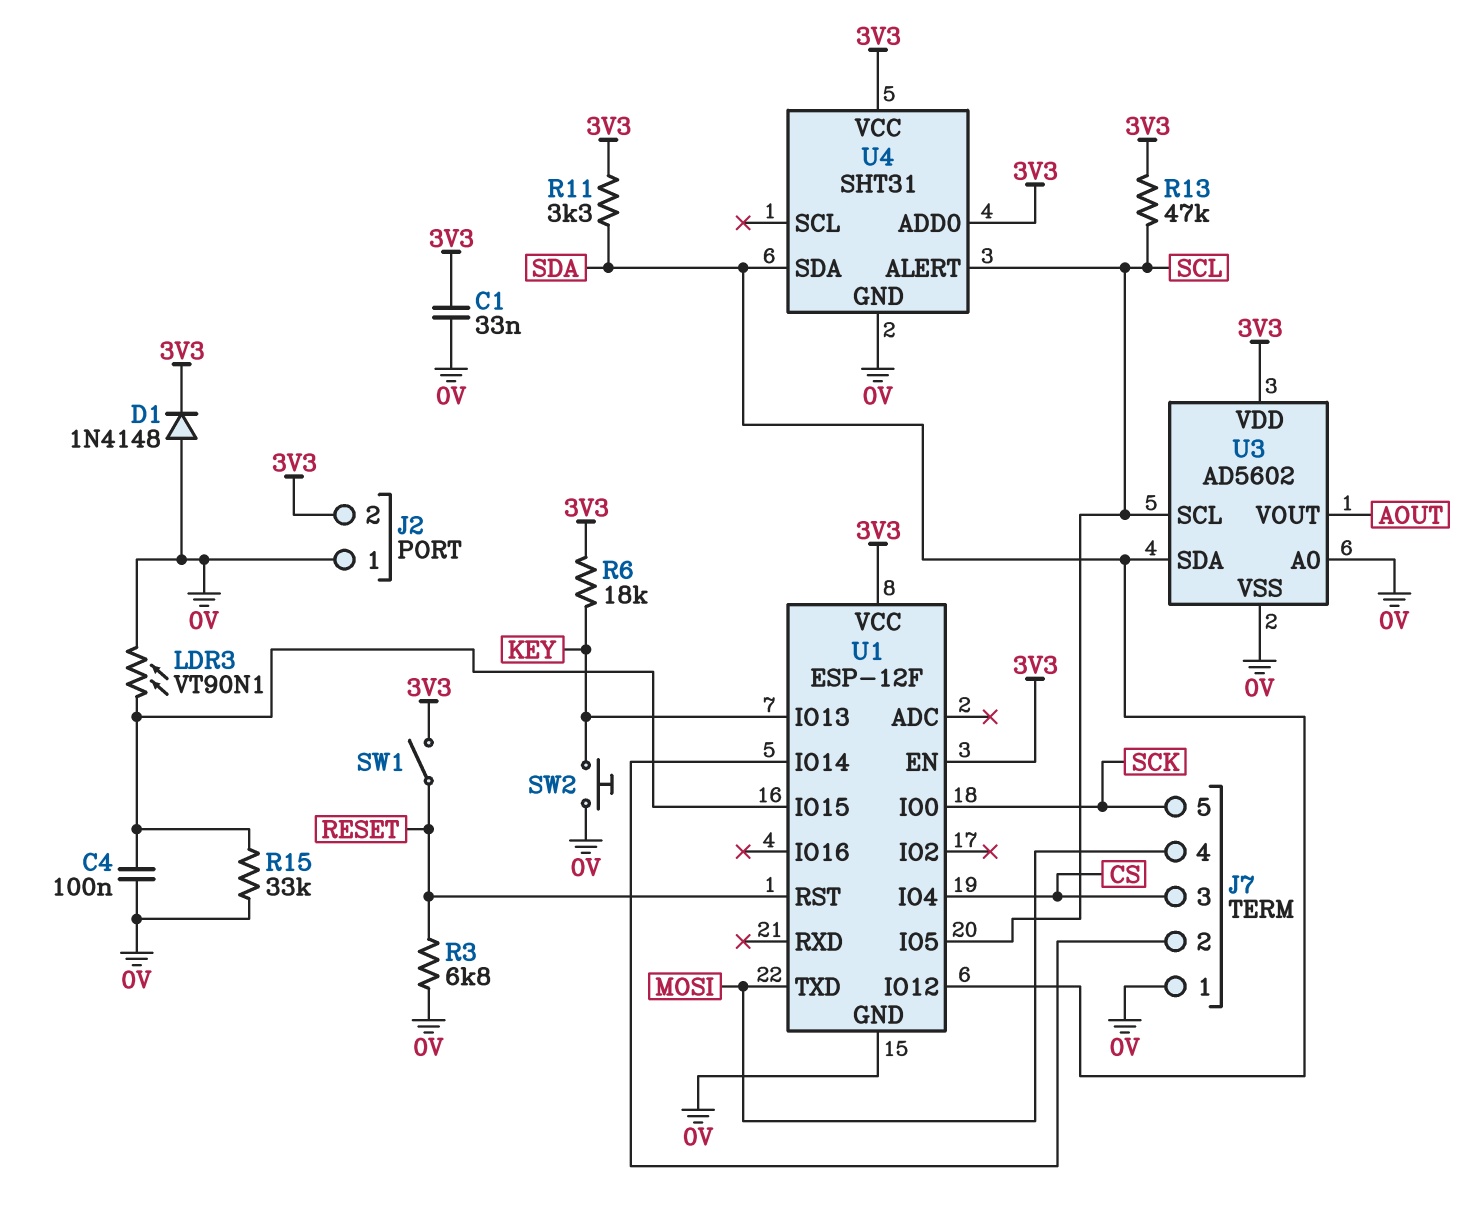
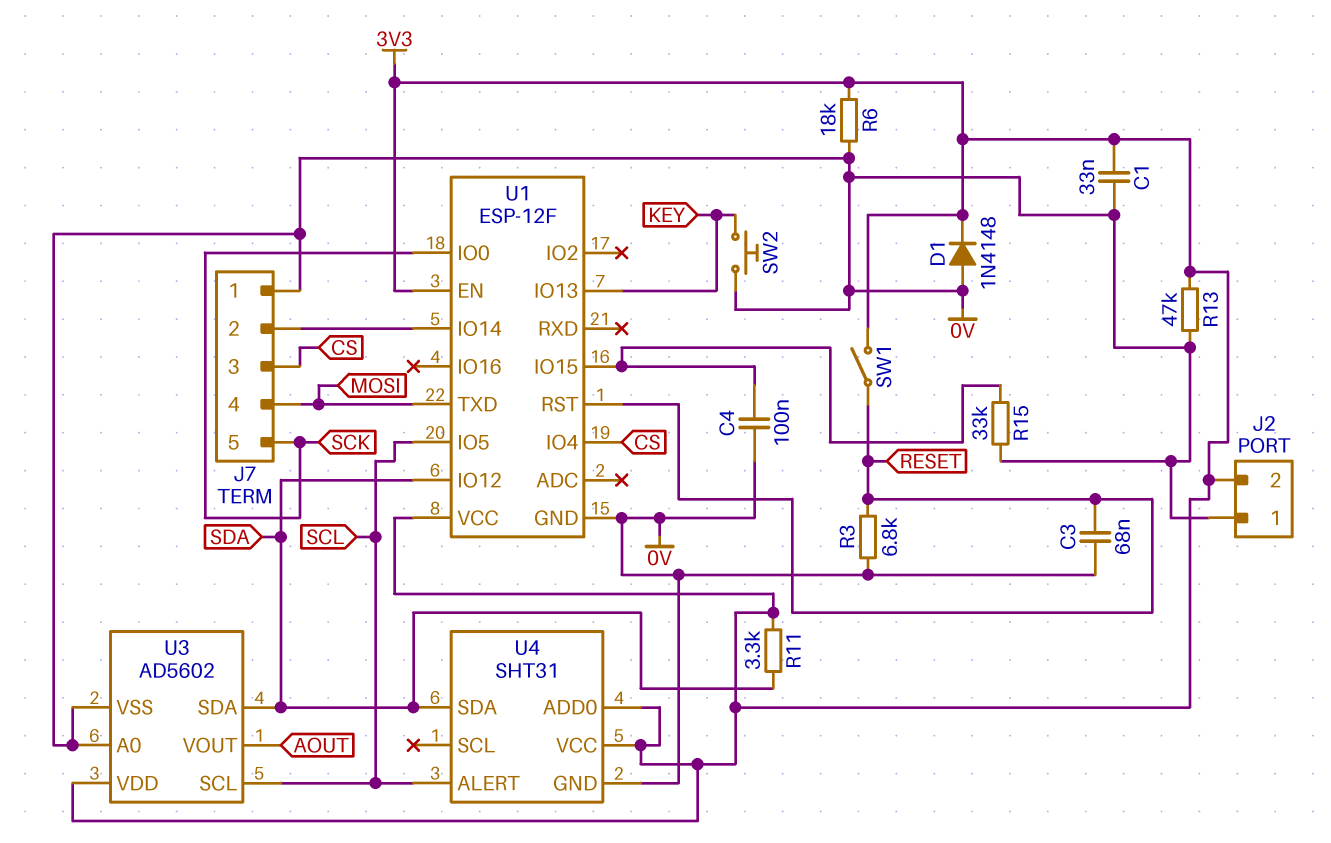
C3: none -> 68nF (0V, RESET)
LDR3: VT90N1 (0V, U1/IO15) -> none
R6: 18k (3V3, KEY) -> 18k (0V, 3V3)
R13: 47k (3V3, SCL) -> 47k (0V, 3V3)

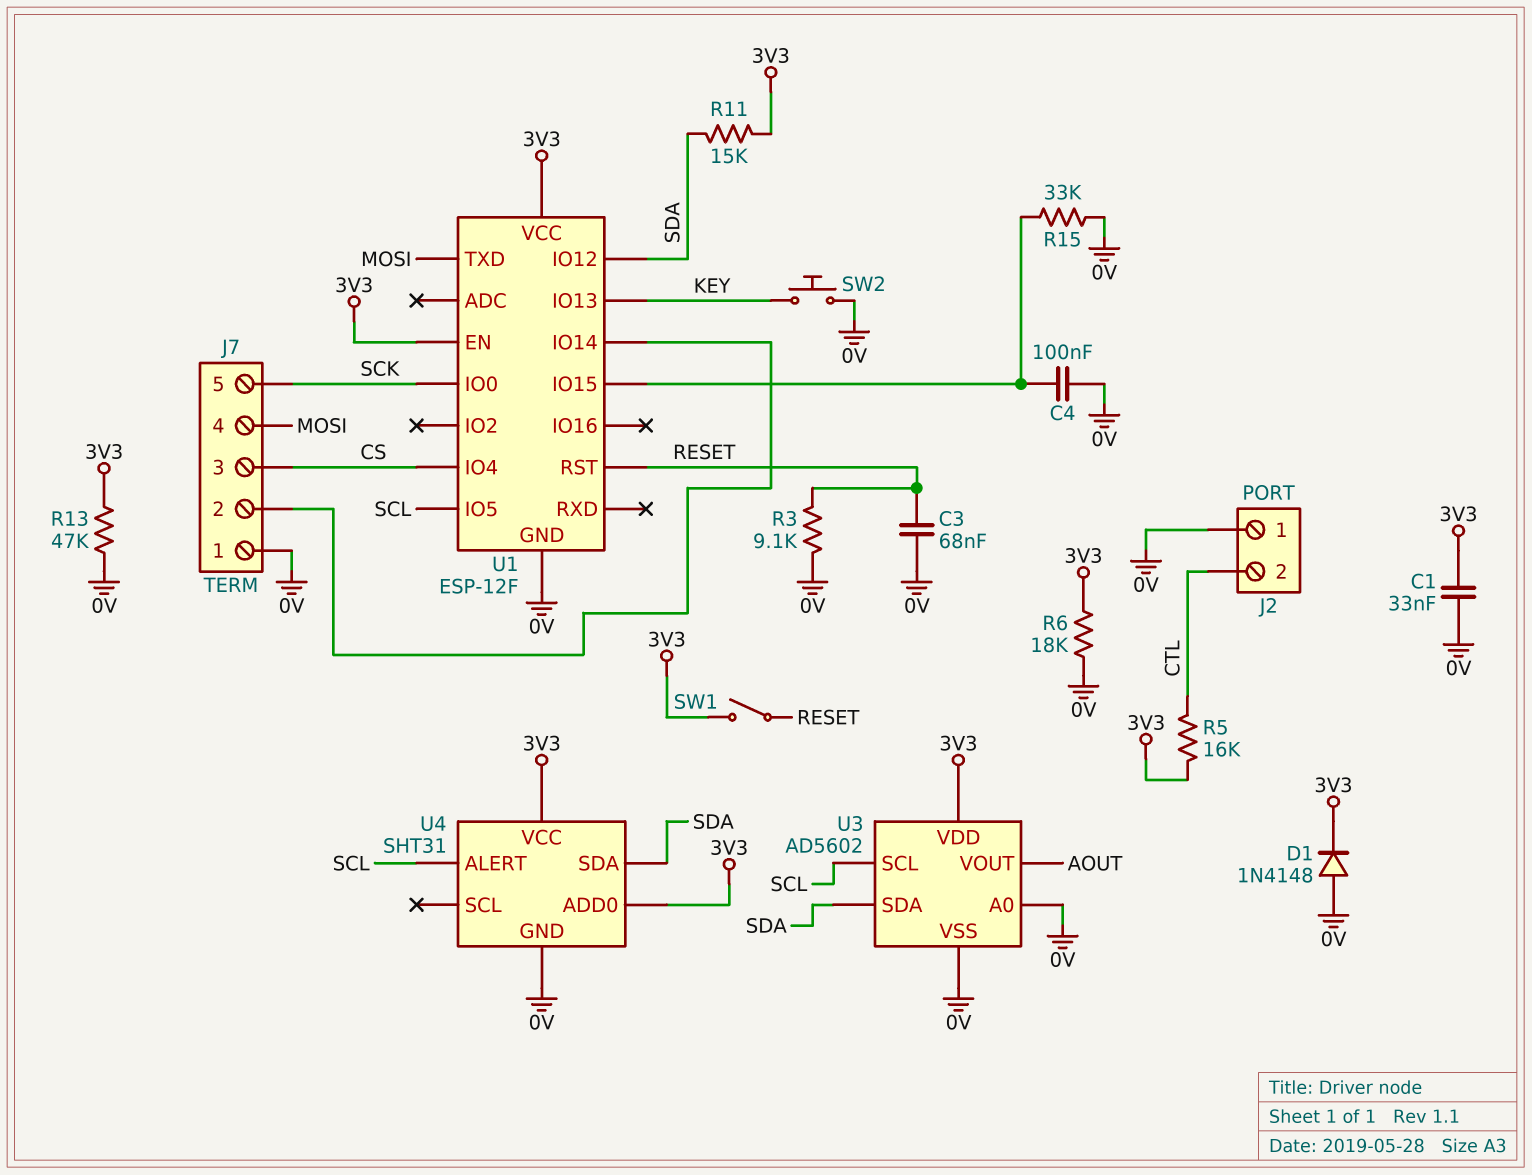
J2 pin 2: 3V3 -> CTL
R3: 6.8k (0V, RESET) -> 9.1k (0V, RESET)
R5: none -> 16k (3V3, CTL)
R11: 3.3k (3V3, SDA) -> 15k (3V3, SDA)

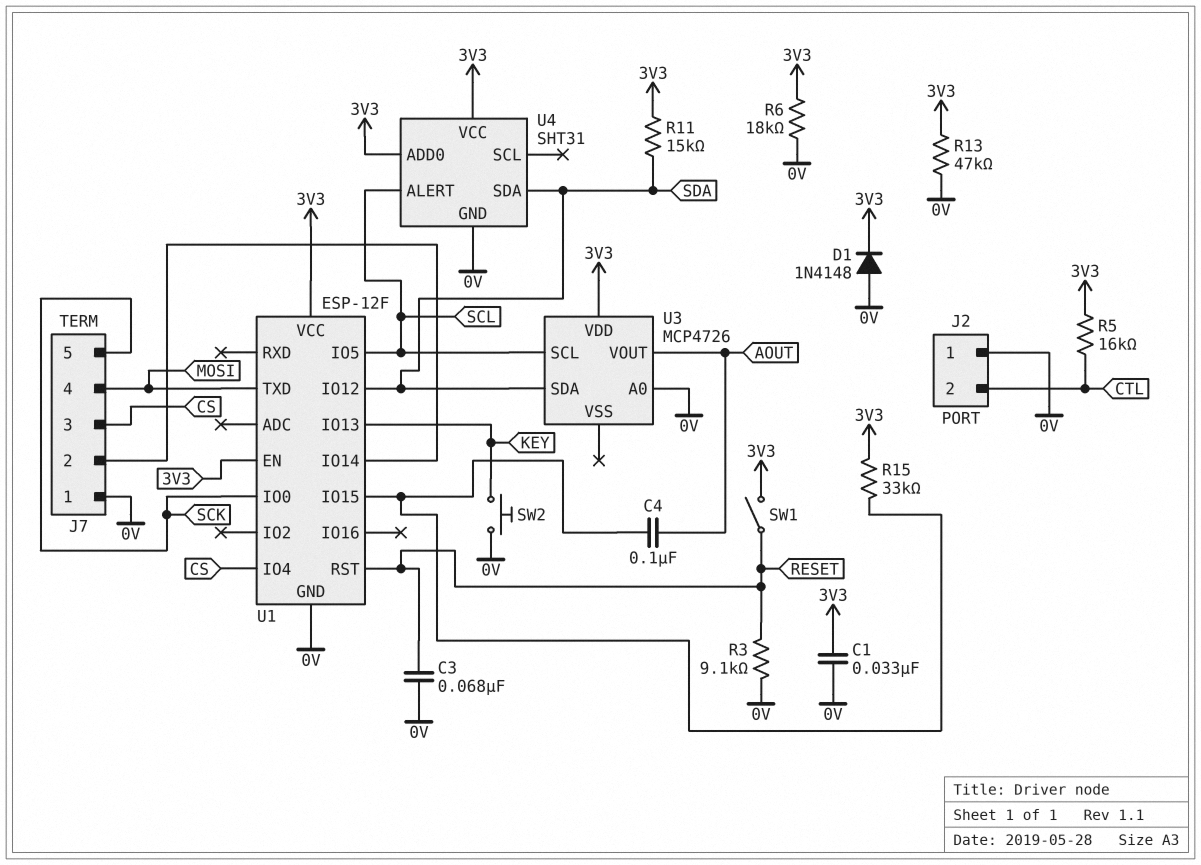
C4: 100nF (0V, U1/IO15) -> 100nF (AOUT, U1/IO15)
R15: 33k (0V, U1/IO15) -> 33k (3V3, U1/IO15)
U3: AD5602 -> MCP4726
U3 pin VSS: 0V -> none

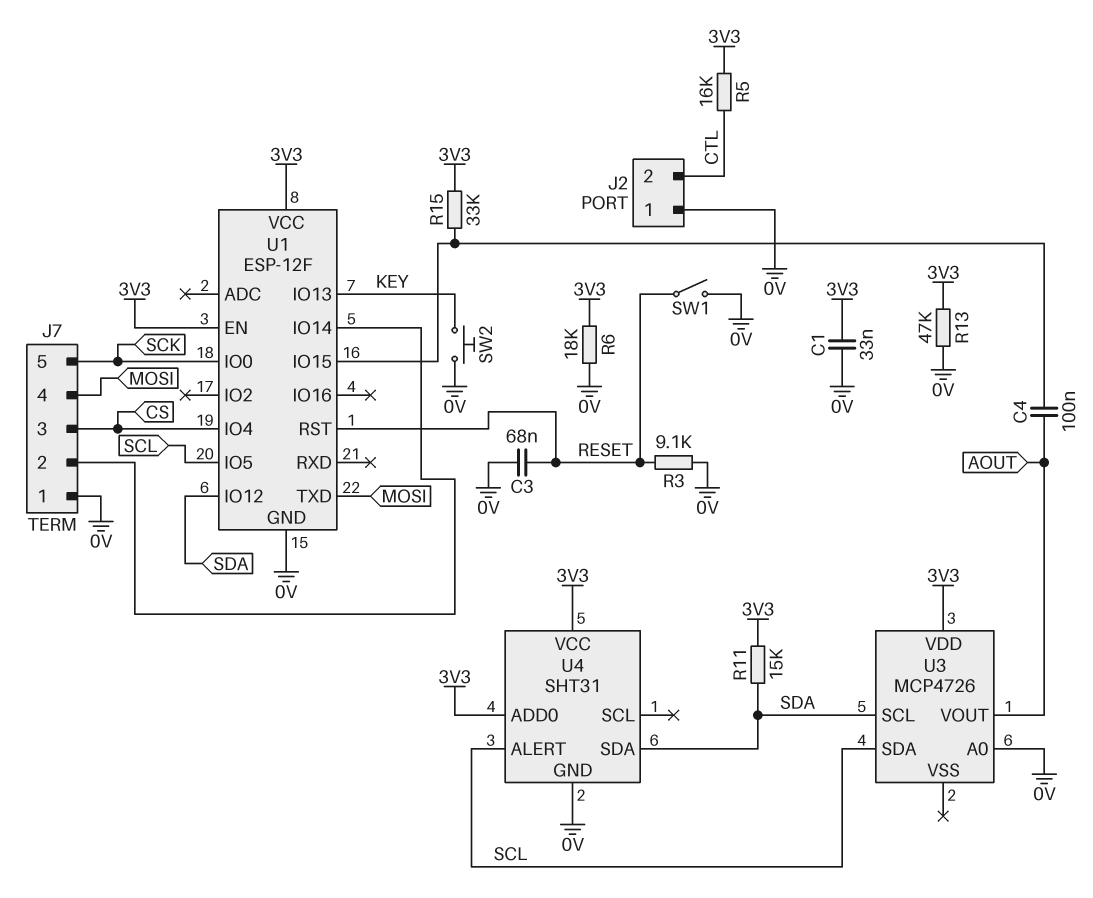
D1: diode 1N4148 (A 0V, K 3V3) -> none
SW1: switch (3V3, RESET) -> switch (0V, RESET)
U3 pin SCL: SCL -> SDA
U3 pin SDA: SDA -> SCL

